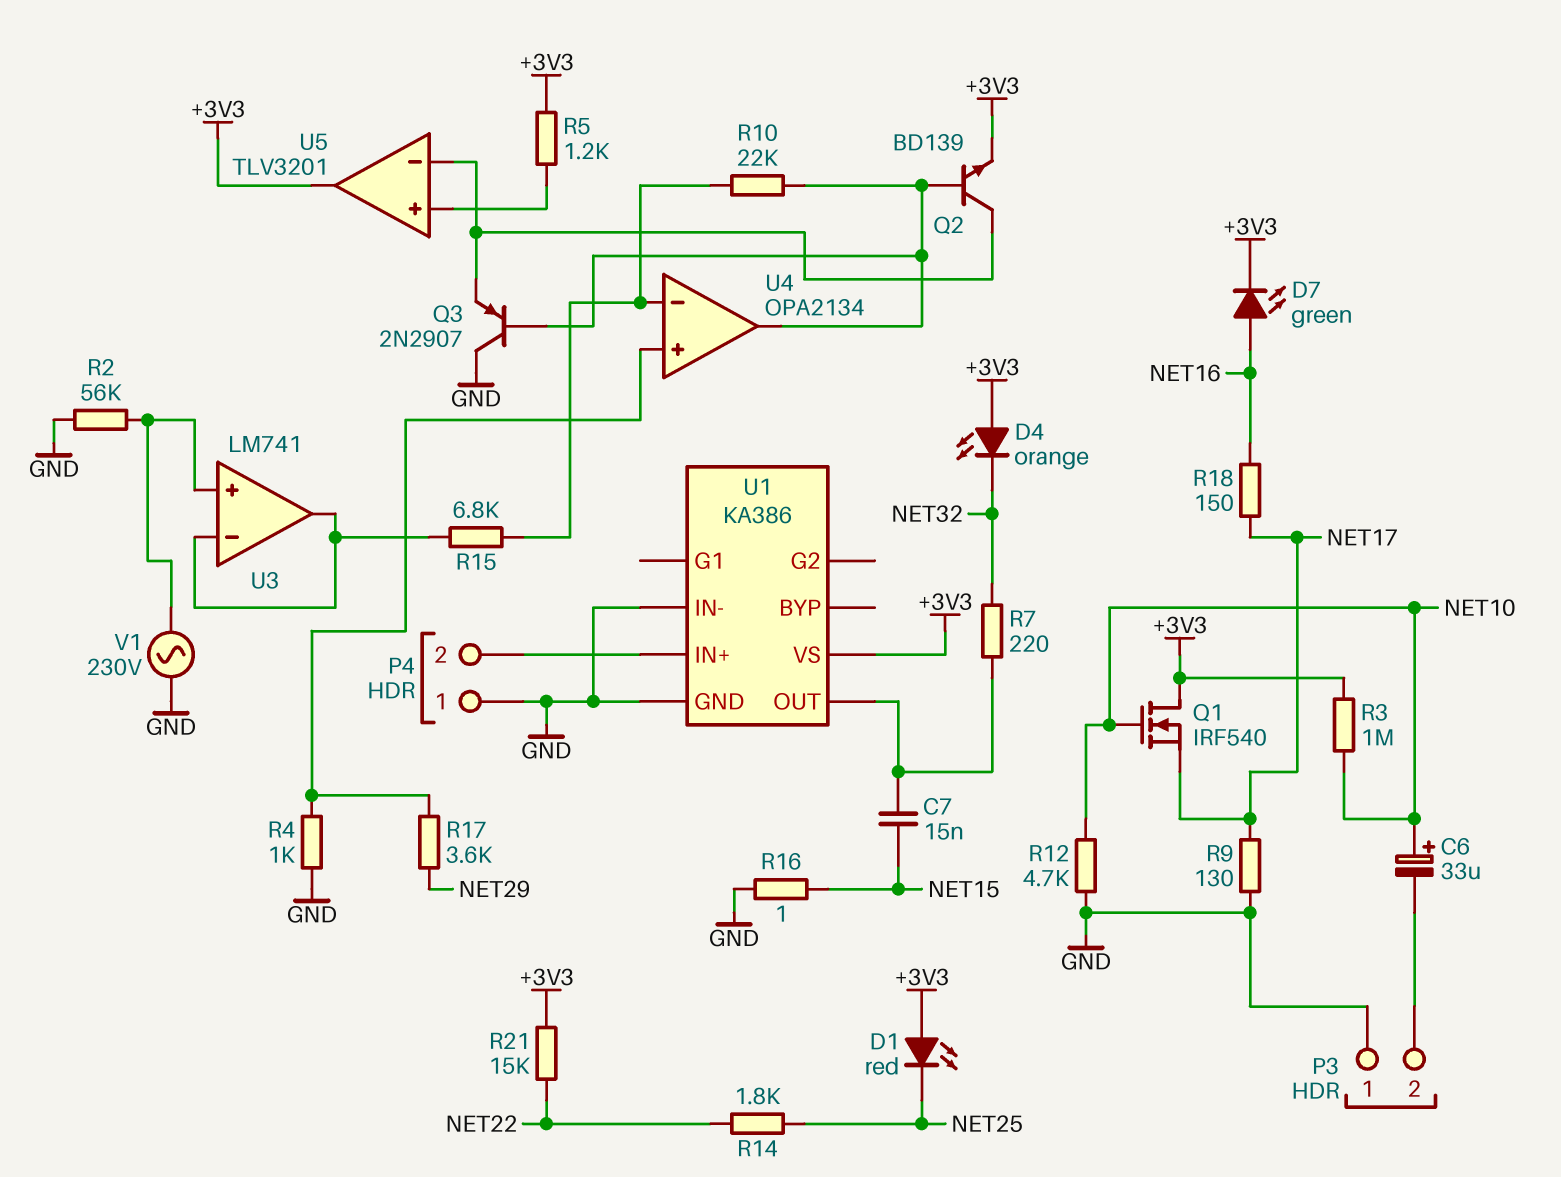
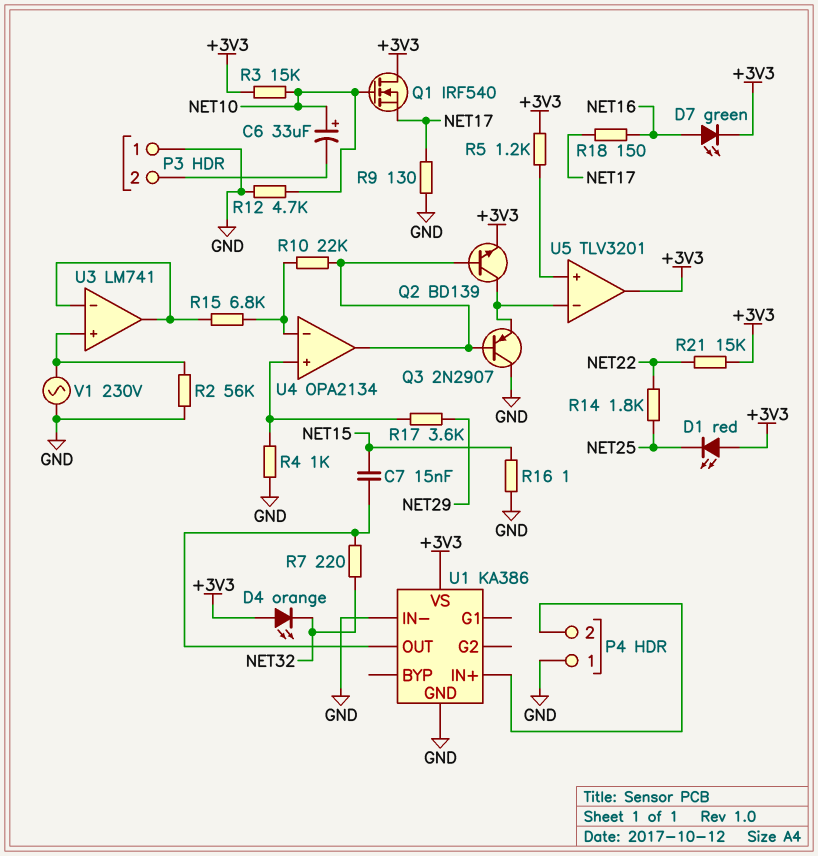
R3: 1M (+3V3, NET10) -> 15k (+3V3, NET10)

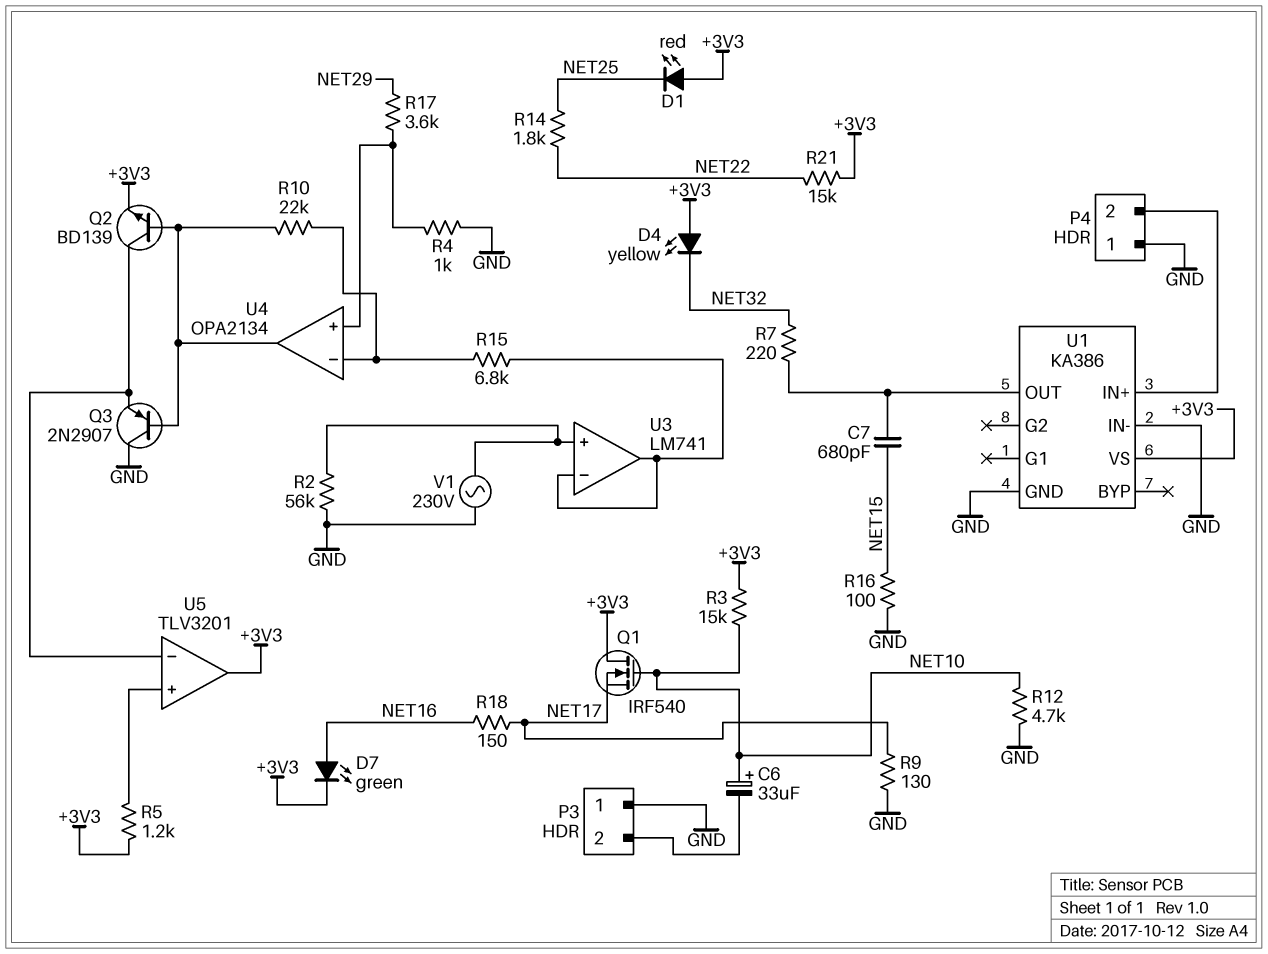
C7: 15nF (NET15, U1/OUT) -> 680pF (NET15, U1/OUT)
D4: LED orange (A +3V3, K NET32) -> LED yellow (A +3V3, K NET32)
R16: 1 (GND, NET15) -> 100 (GND, NET15)

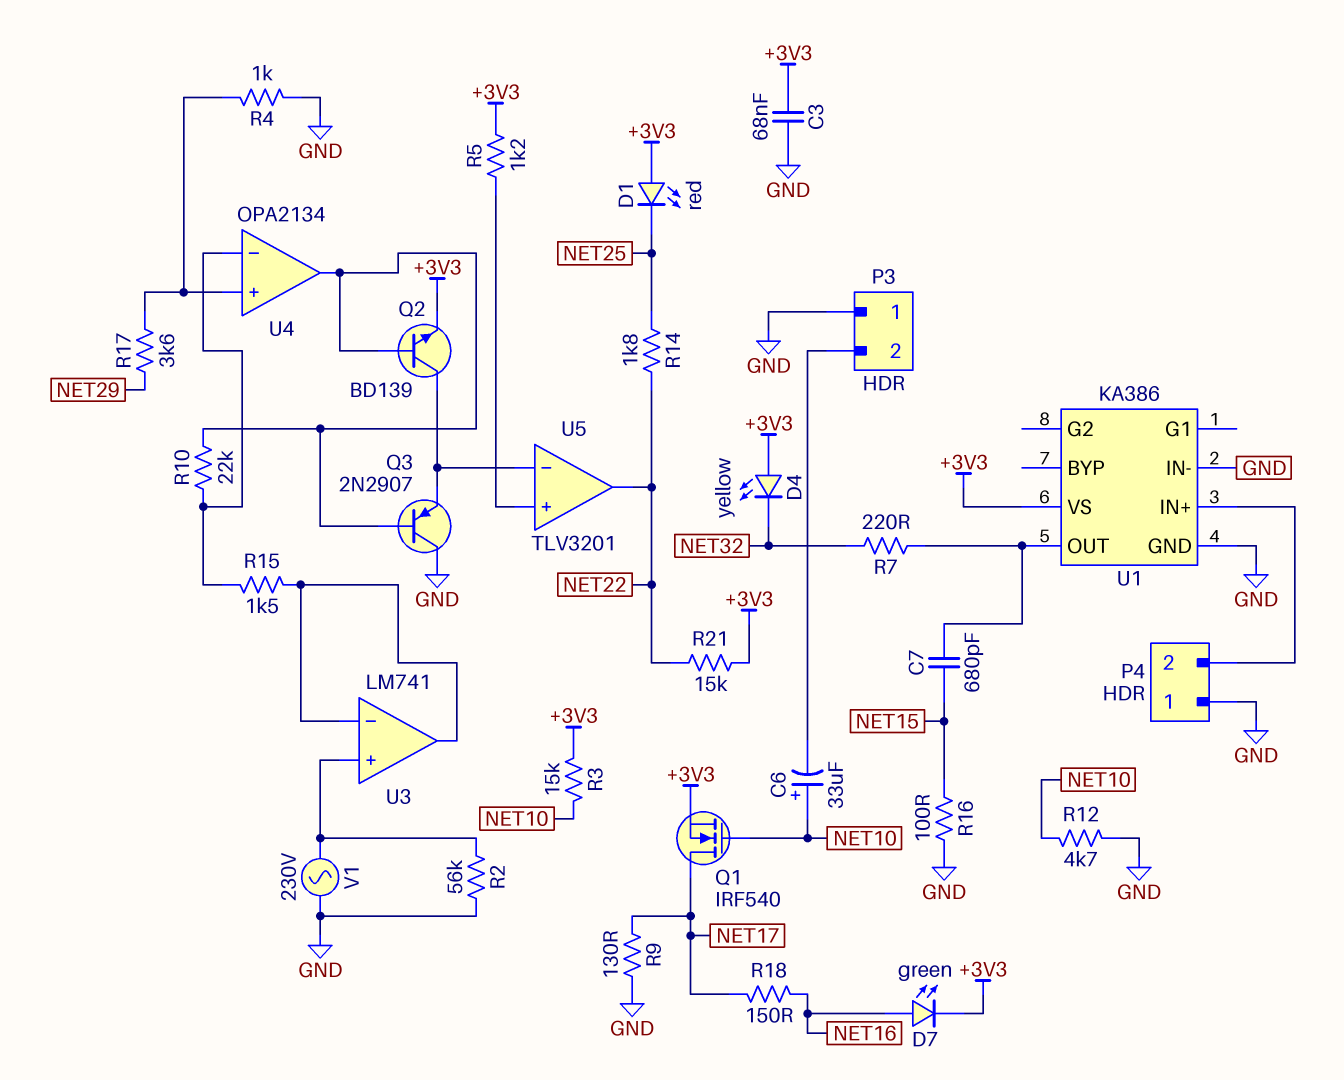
C3: none -> 68nF (+3V3, GND)
Q1: NMOS IRF540 (G NET10, D +3V3, S NET17) -> NMOS IRF540 (G NET10, D NET17, S +3V3)
R15: 6.8k (U3/in-, U4/in-) -> 1.5k (U3/in-, U4/in-)
U5 pin out: +3V3 -> NET22

